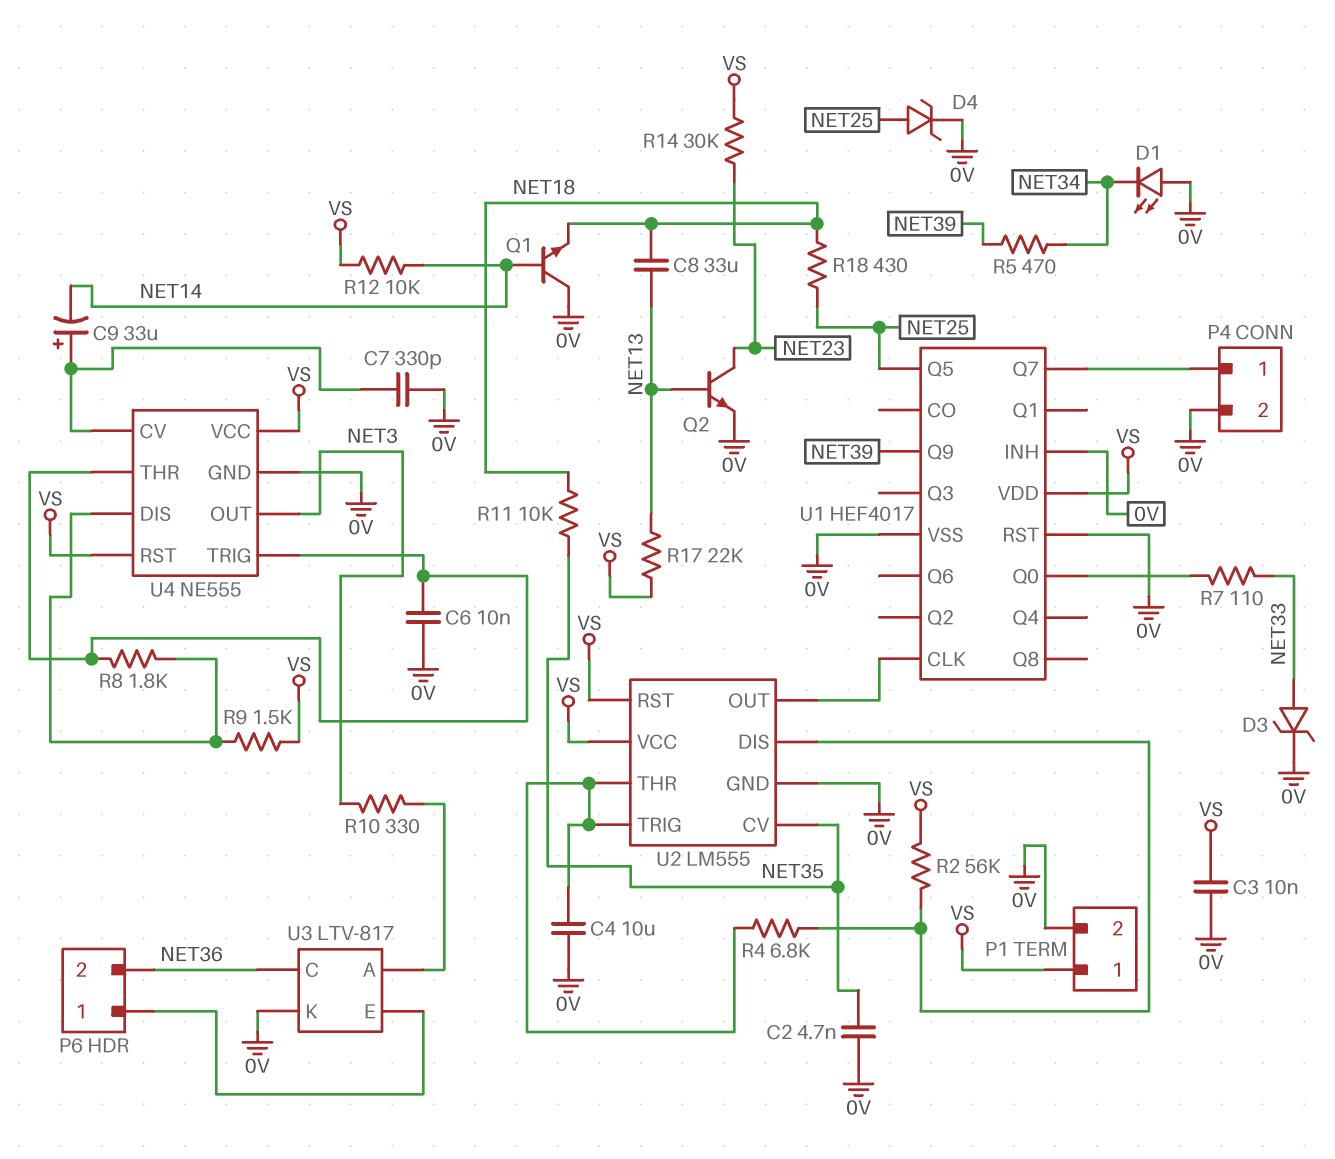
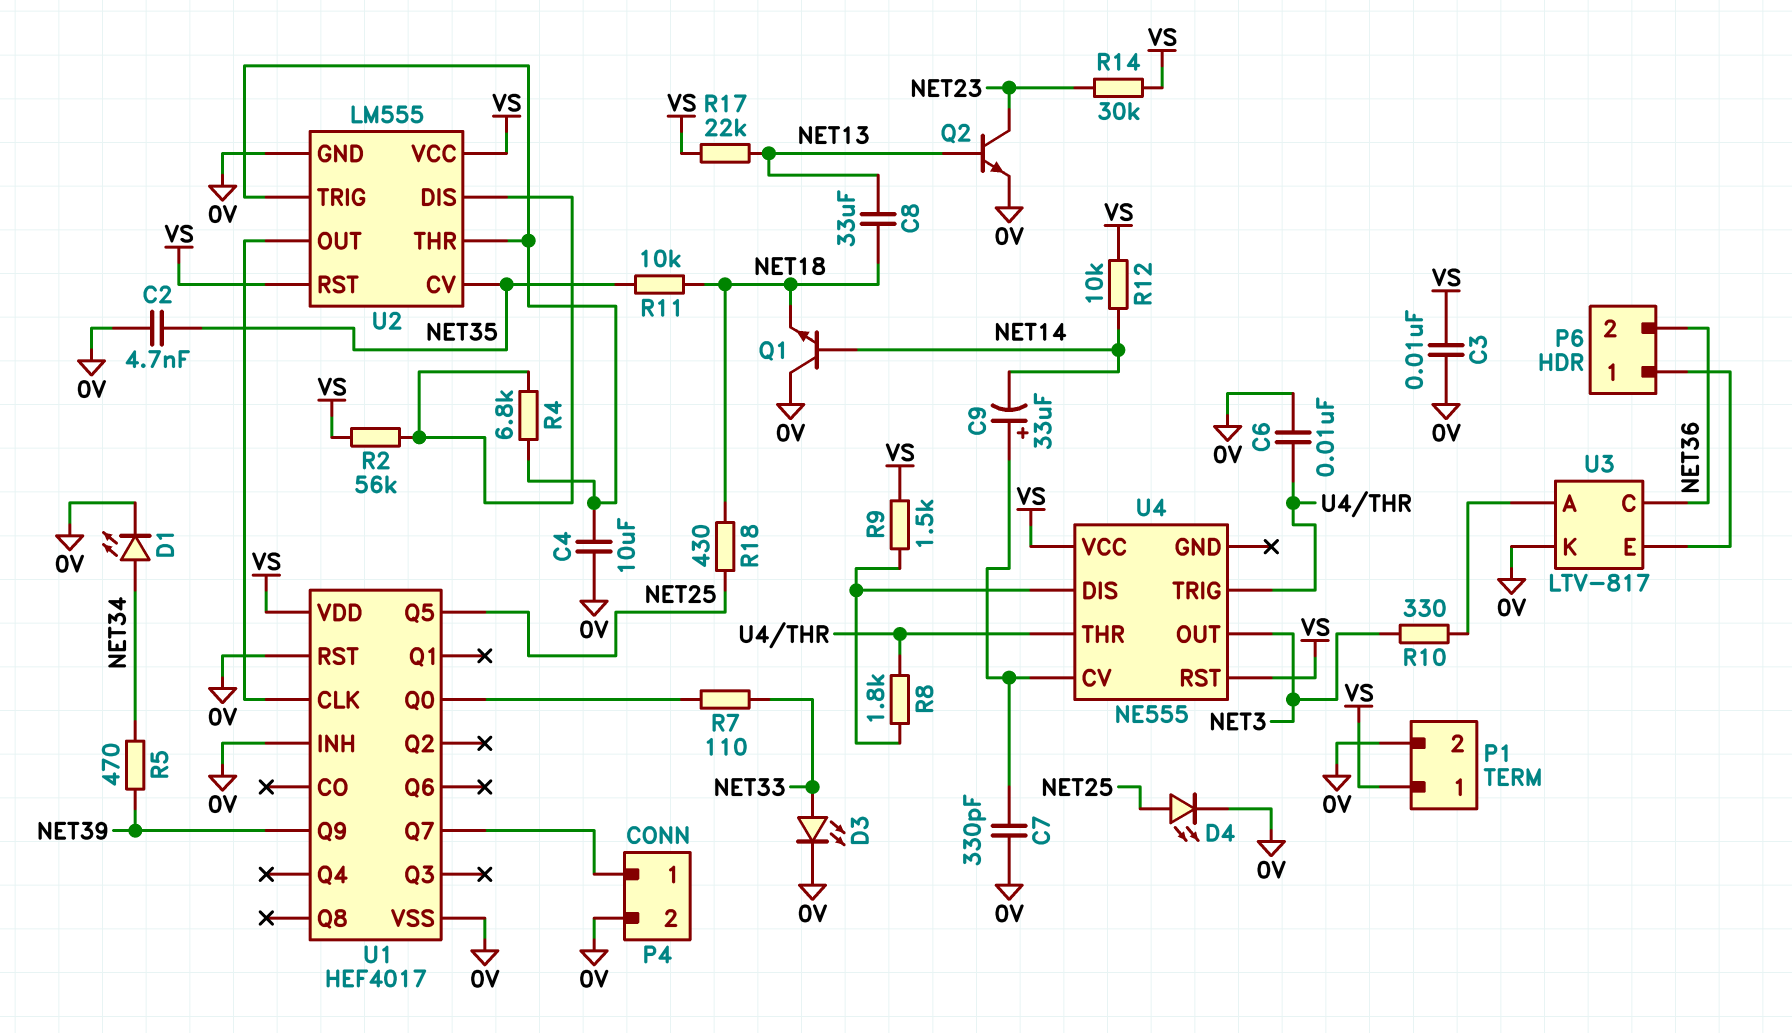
D1: LED (A 0V, K NET34) -> LED (A NET34, K 0V)
D3: zener (A NET33, K 0V) -> LED (A NET33, K 0V)
D4: zener (A NET25, K 0V) -> LED (A NET25, K 0V)
U4 pin GND: 0V -> none

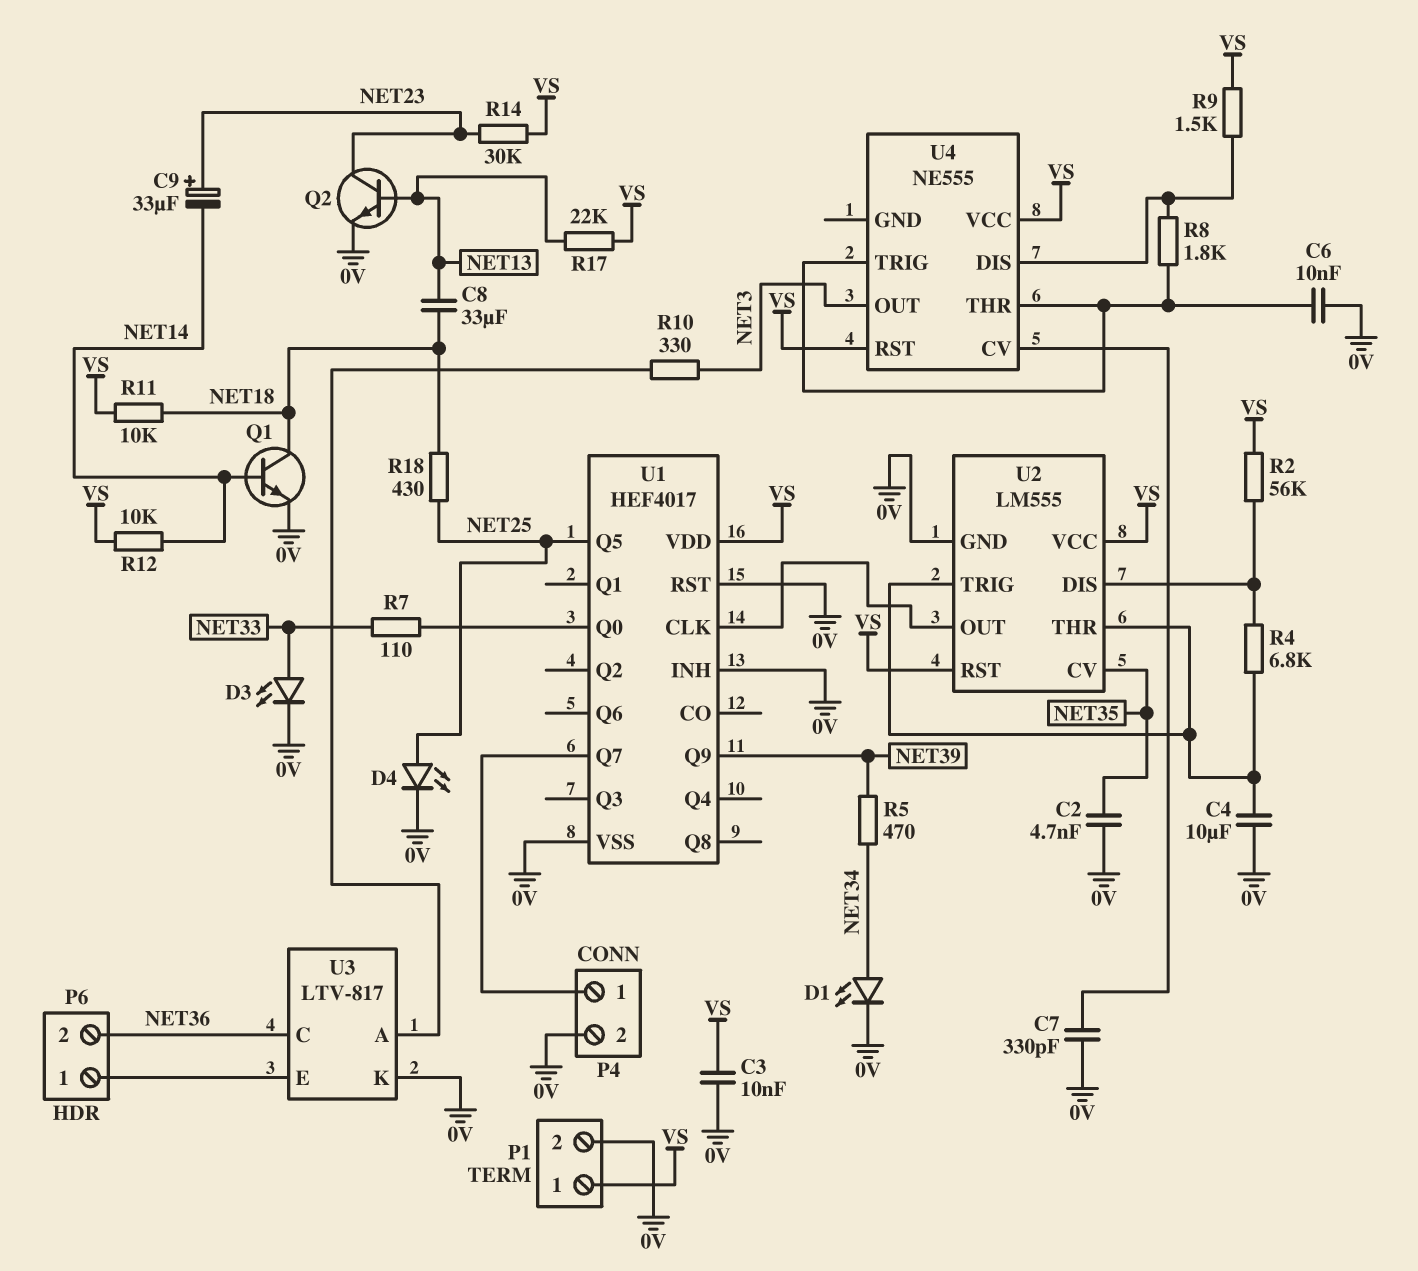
C9: 33uF (plus U4/CV, minus NET14) -> 33uF (plus NET23, minus NET14)
Q1: NPN (B NET14, C 0V, E NET18) -> NPN (B NET14, C NET18, E 0V)
R11: 10k (NET18, NET35) -> 10k (NET18, VS)

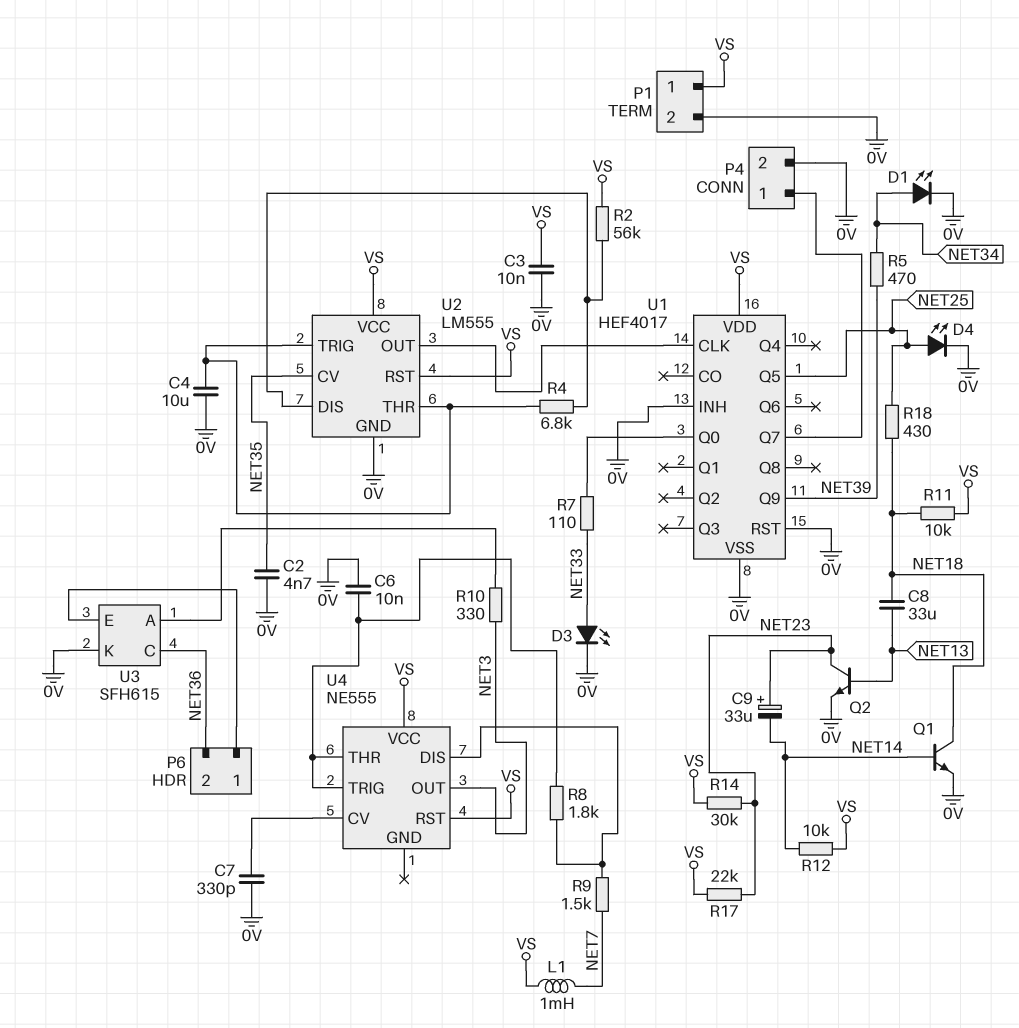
L1: none -> 1mH (NET7, VS)
R9: 1.5k (U4/DIS, VS) -> 1.5k (NET7, U4/DIS)
R17: 22k (NET13, VS) -> 22k (NET23, VS)
U3: LTV-817 -> SFH615

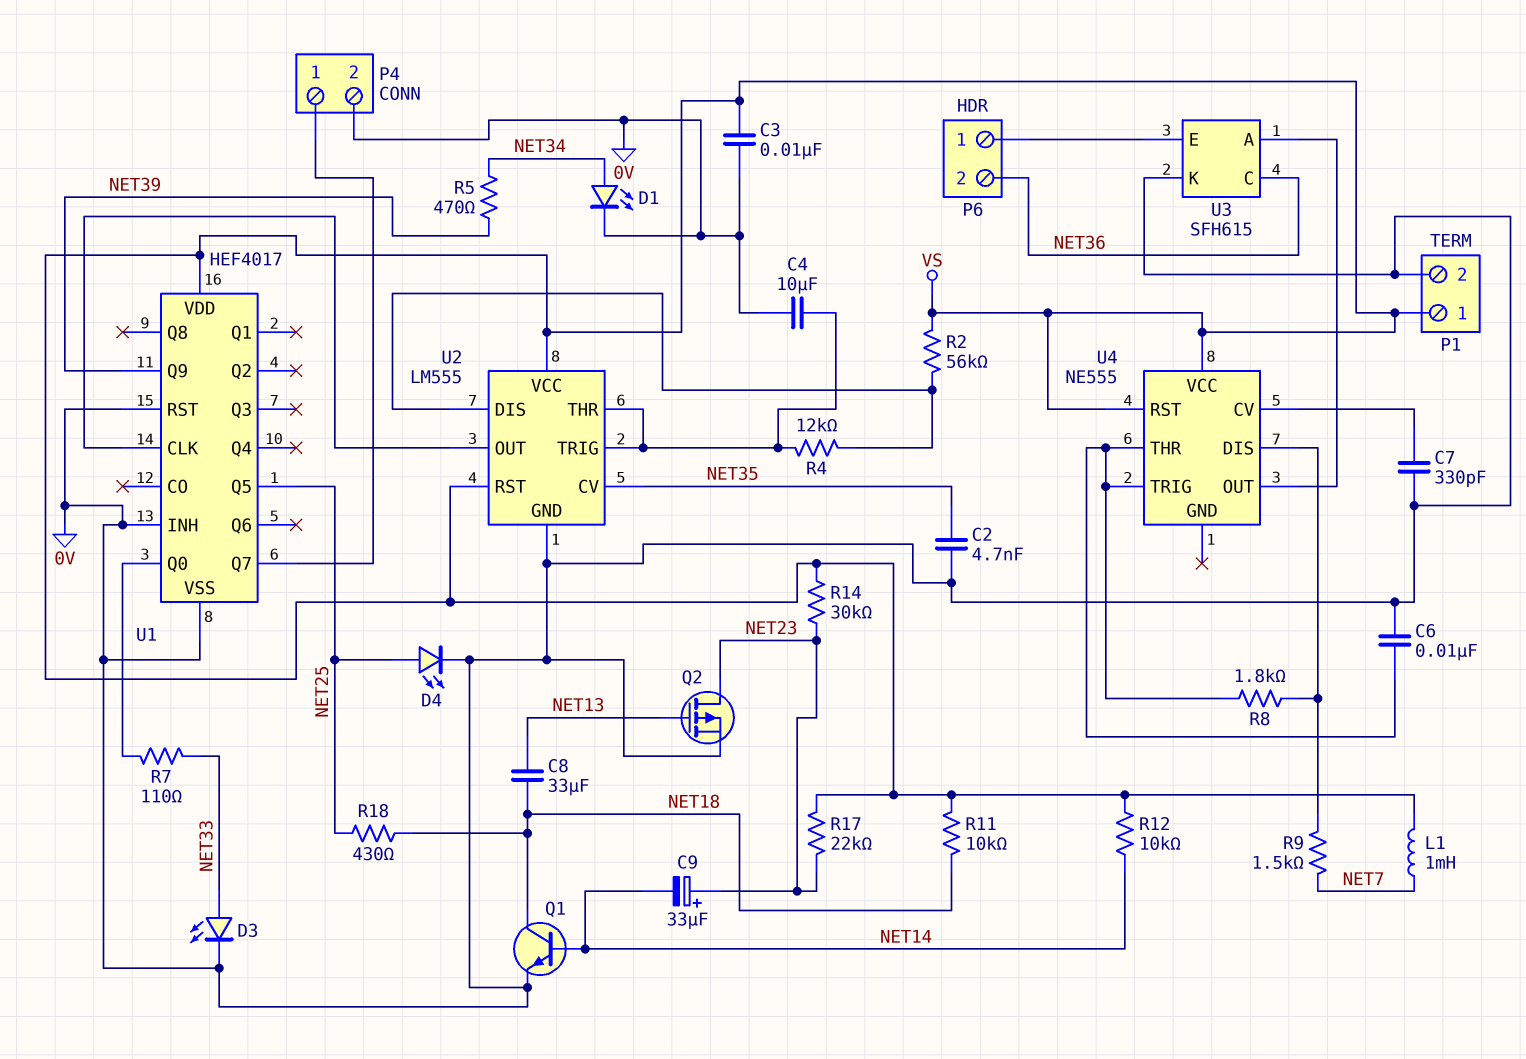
Q2: NPN (B NET13, C NET23, E 0V) -> PMOS (G NET13, D NET23, S 0V)
R4: 6.8k (U2/DIS, U2/THR) -> 12k (U2/DIS, U2/THR)
R10: 330 (NET3, U3/A) -> none
U4 pin OUT: NET3 -> U3/A

